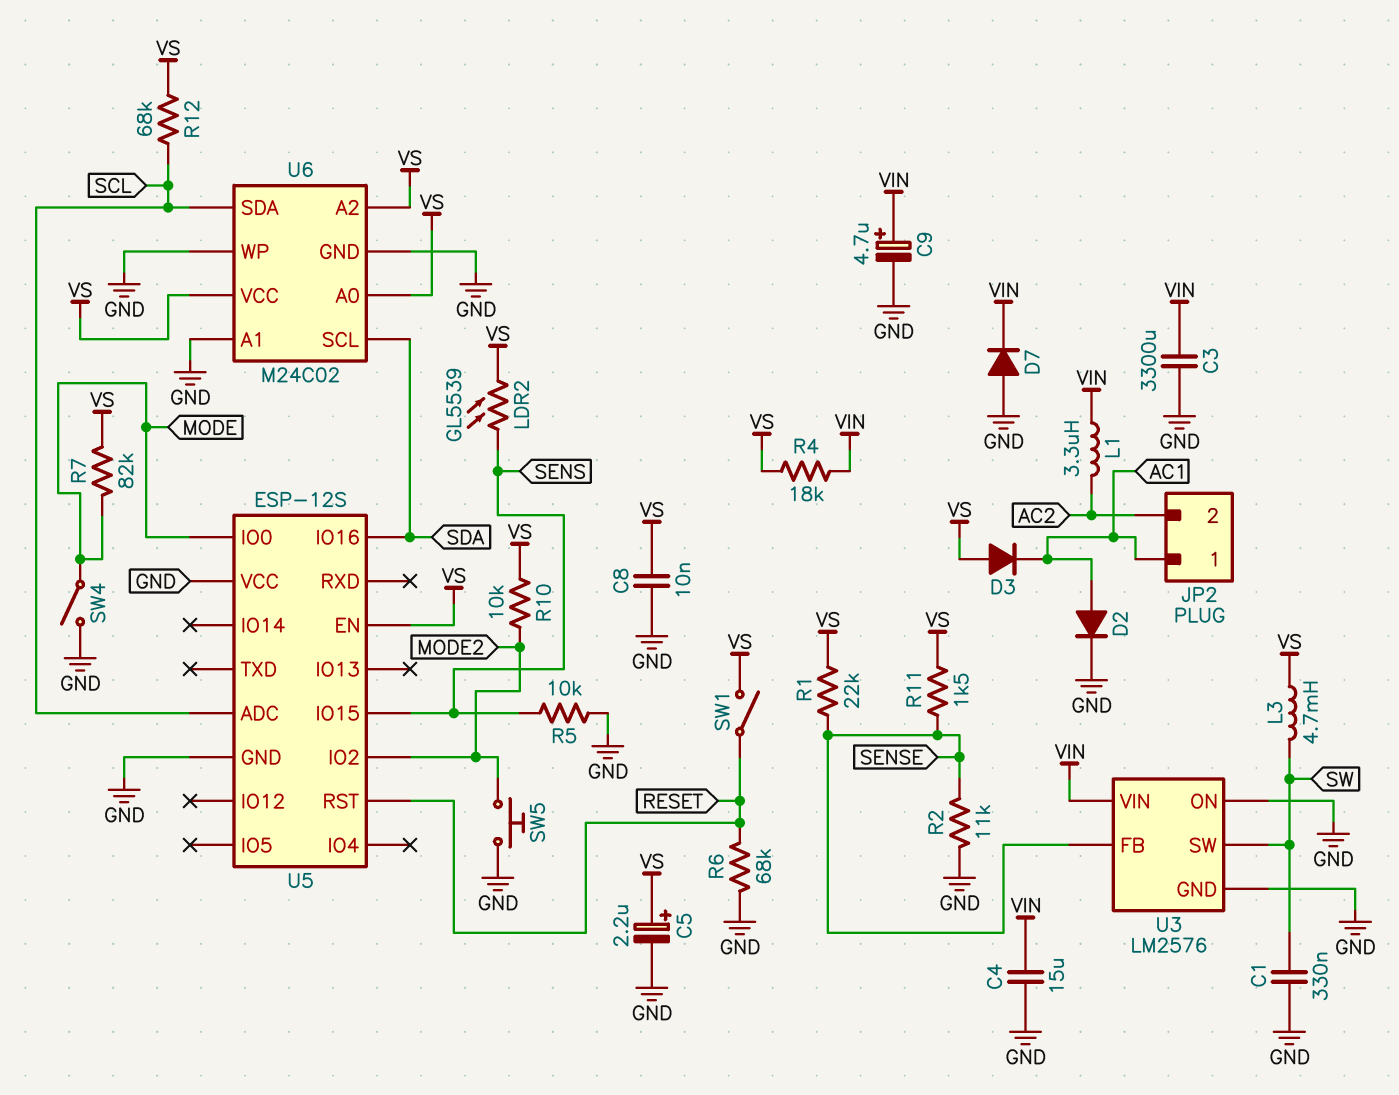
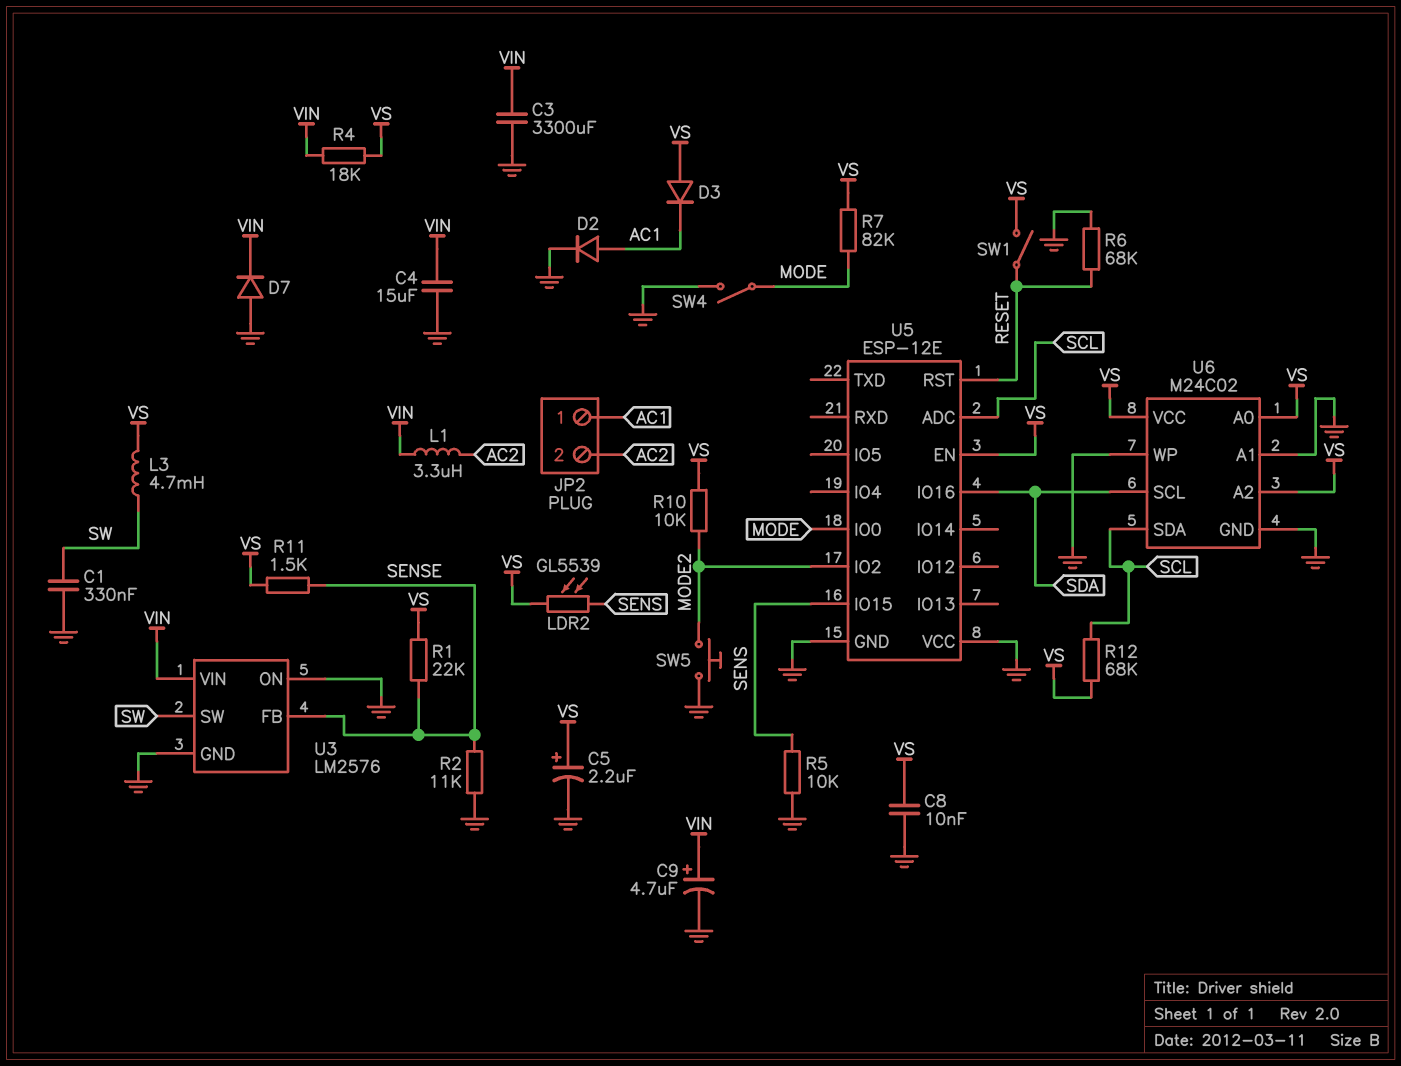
U5: ESP-12S -> ESP-12E

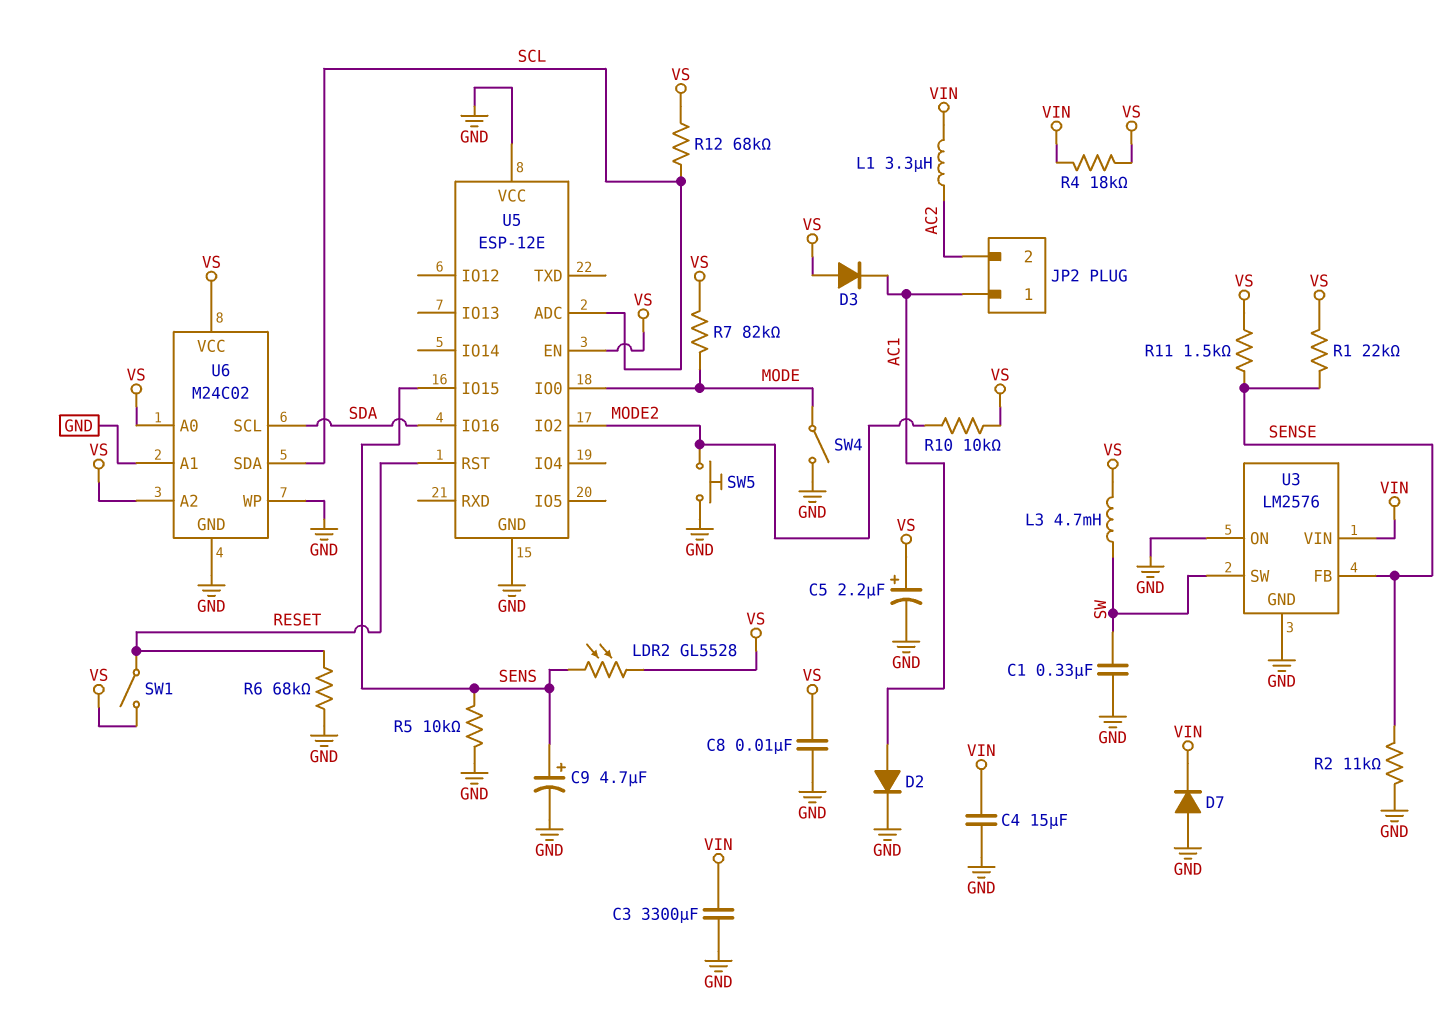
C9: 4.7uF (plus VIN, minus GND) -> 4.7uF (plus SENS, minus GND)
LDR2: GL5539 (SENS, VS) -> GL5528 (SENS, VS)

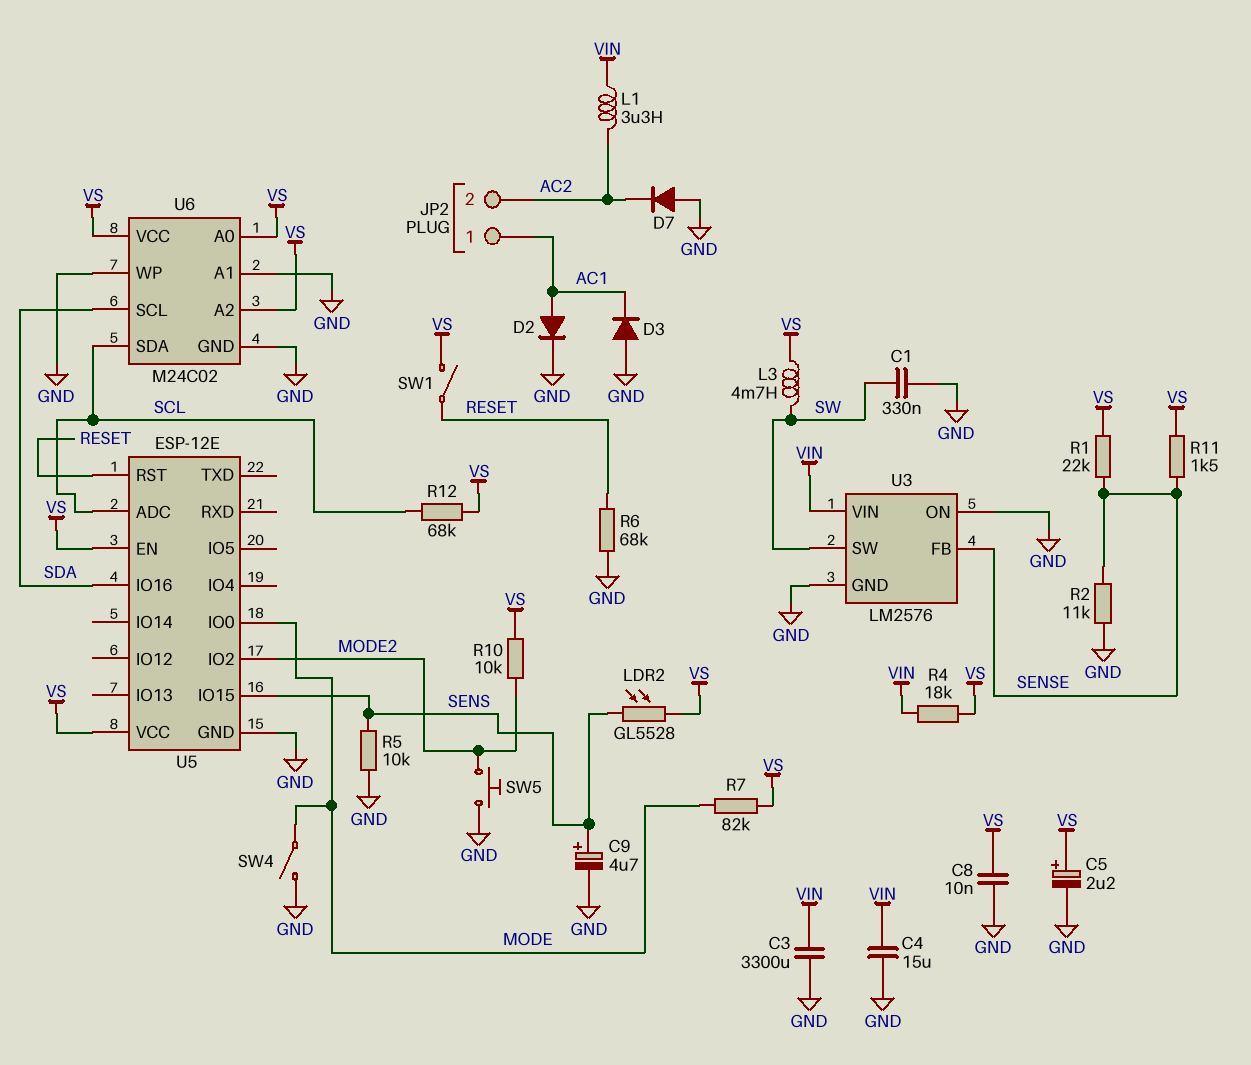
D3: diode (A VS, K AC1) -> diode (A GND, K AC1)
D7: diode (A GND, K VIN) -> diode (A GND, K AC2)
U5 pin VCC: GND -> VS

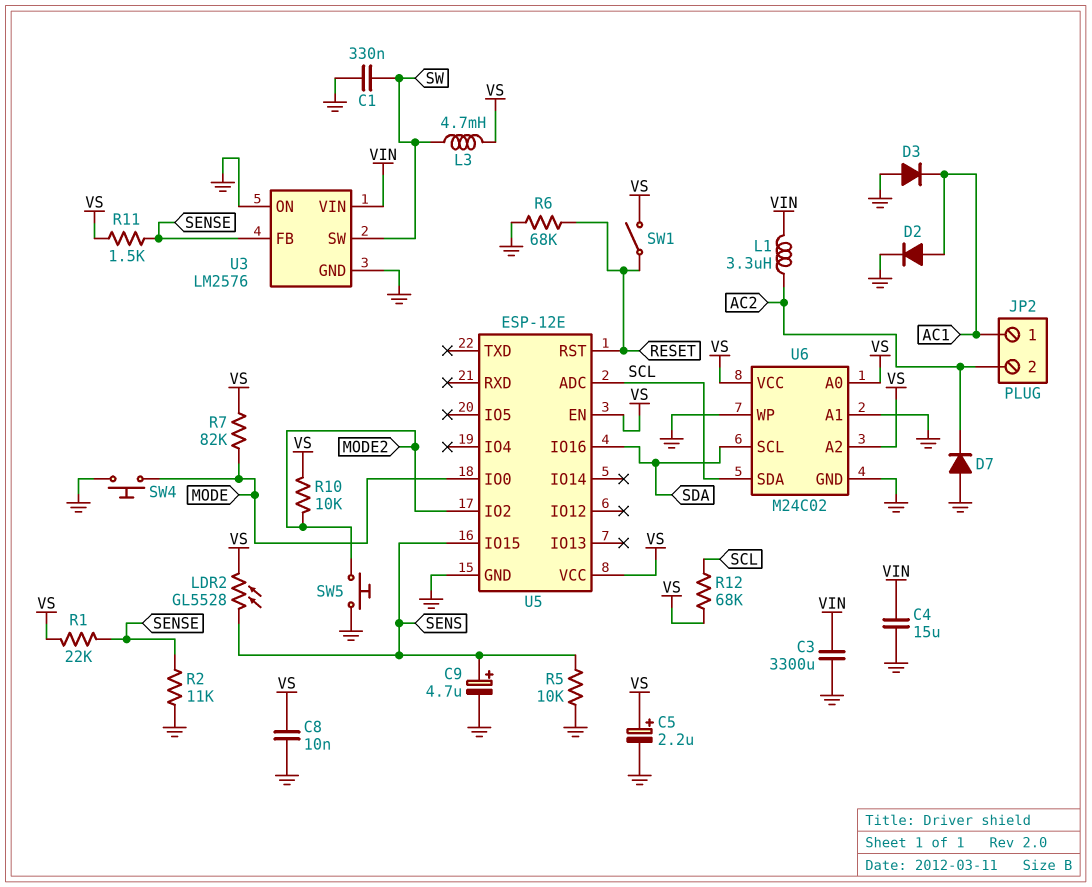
R4: 18k (VIN, VS) -> none
SW4: switch (GND, MODE) -> button (GND, MODE)

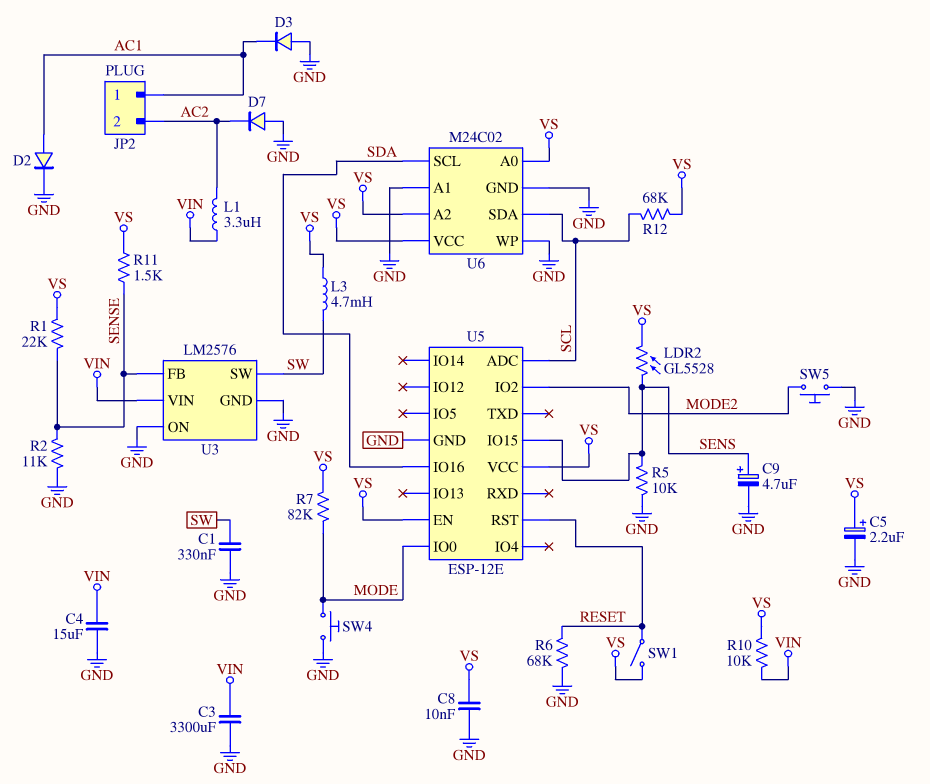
R10: 10k (MODE2, VS) -> 10k (VIN, VS)

